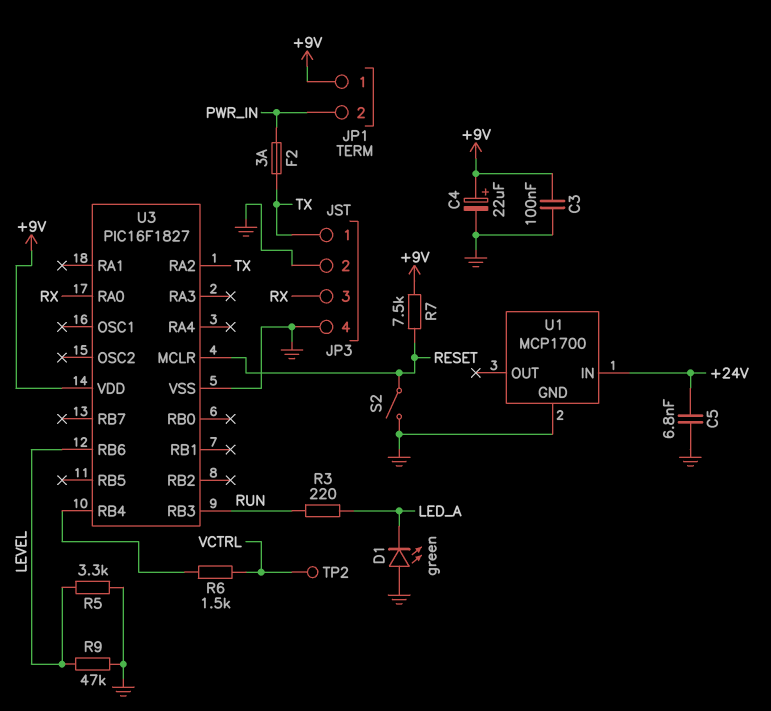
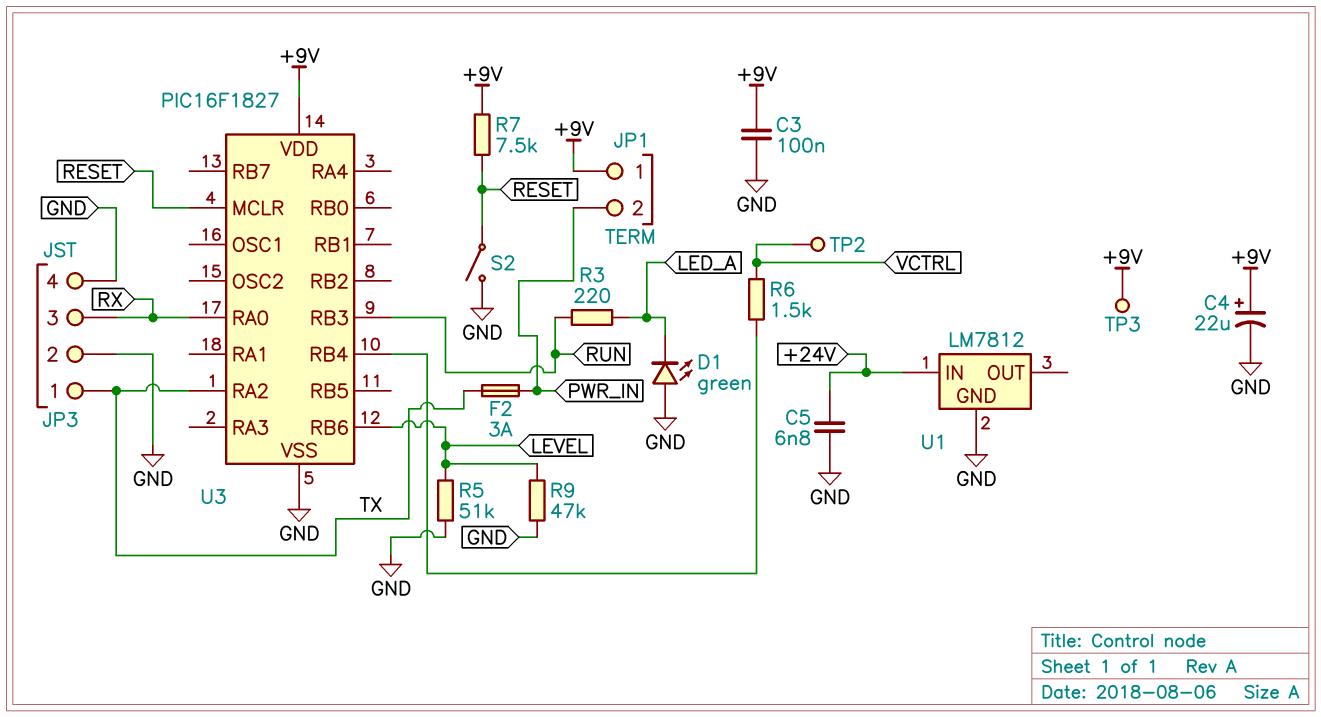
R5: 3.3k (GND, LEVEL) -> 51k (GND, LEVEL)
TP3: none -> test point (+9V)
U1: MCP1700 -> LM7812

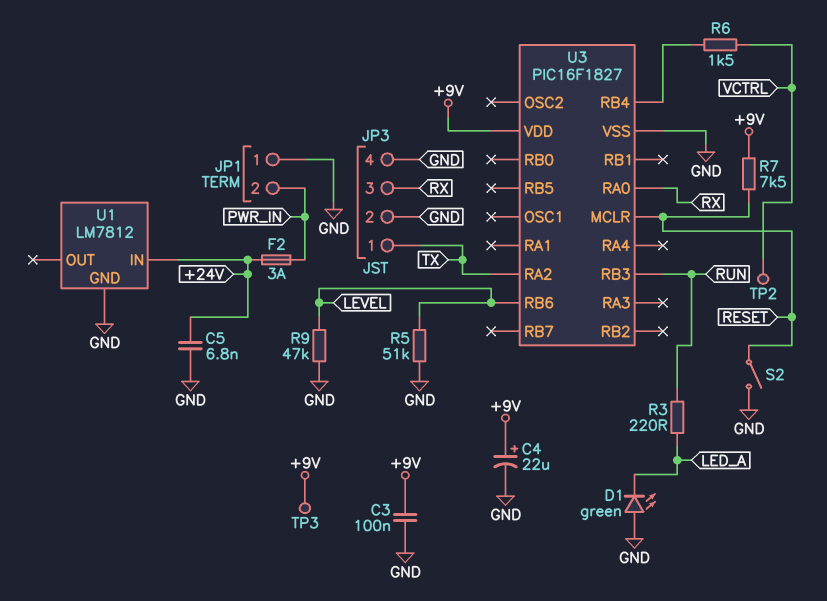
F2: 3A (PWR_IN, TX) -> 3A (+24V, PWR_IN)
JP1 pin 1: +9V -> GND

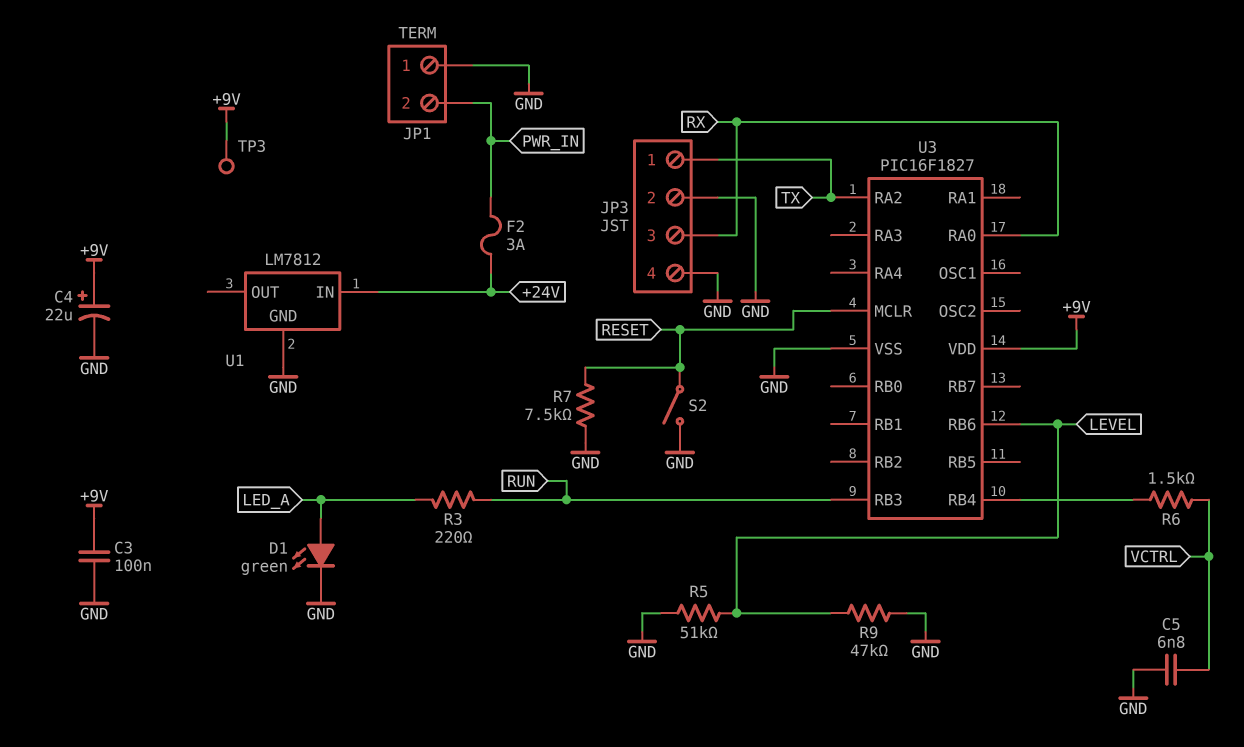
C5: 6.8nF (+24V, GND) -> 6.8nF (GND, VCTRL)
D1: LED green (A GND, K LED_A) -> LED green (A LED_A, K GND)
R7: 7.5k (+9V, RESET) -> 7.5k (GND, RESET)
TP2: test point (VCTRL) -> none

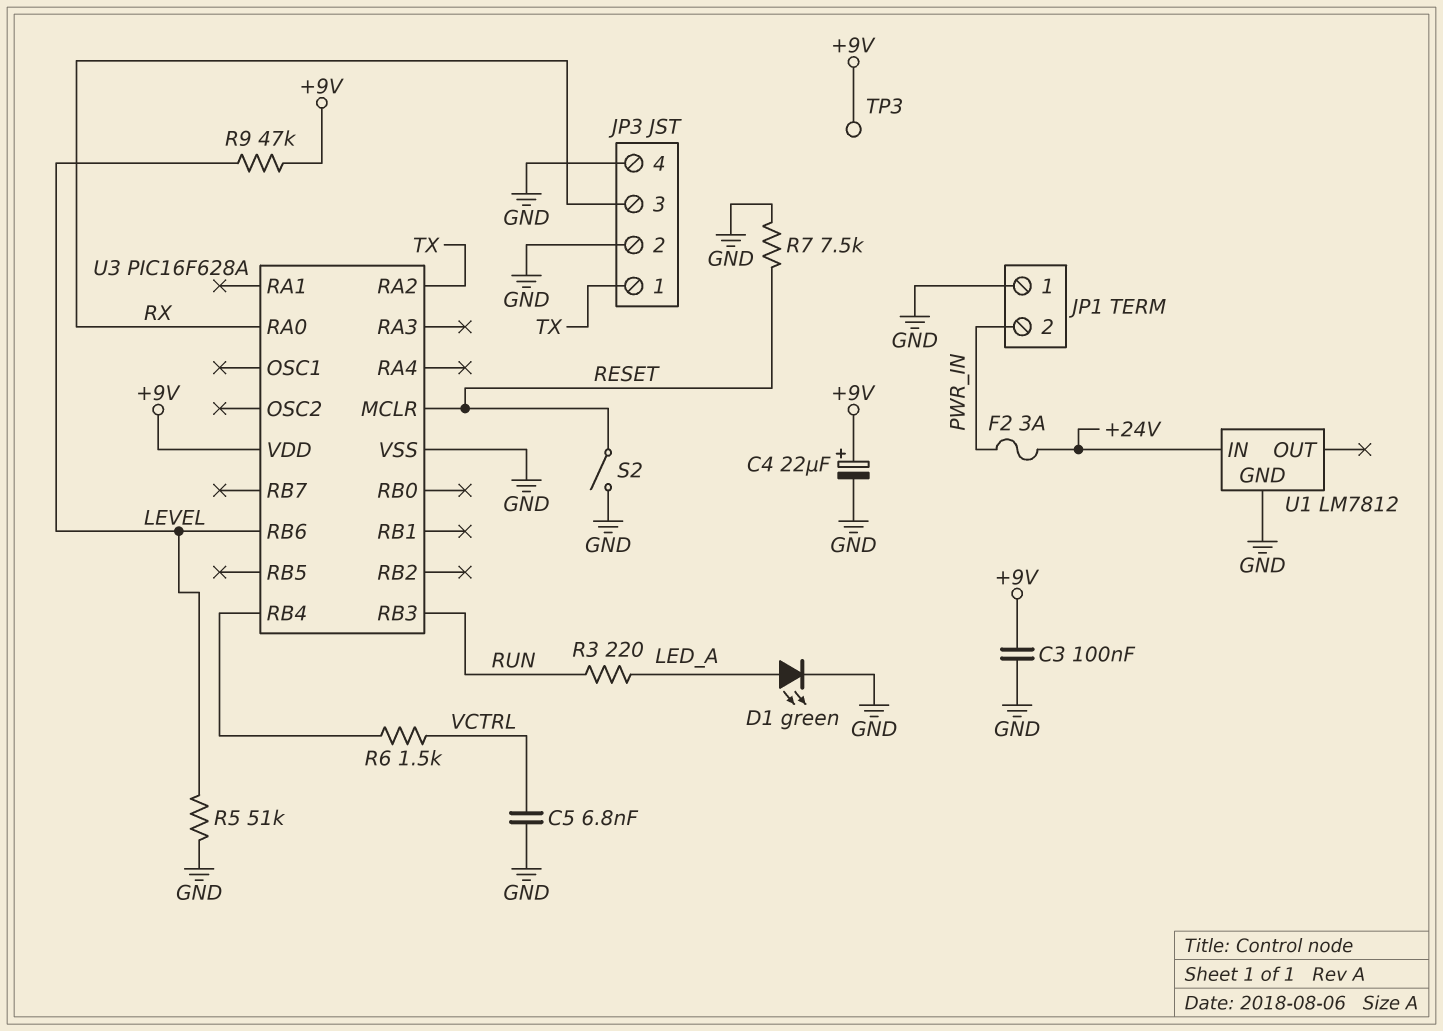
R9: 47k (GND, LEVEL) -> 47k (+9V, LEVEL)
U3: PIC16F1827 -> PIC16F628A

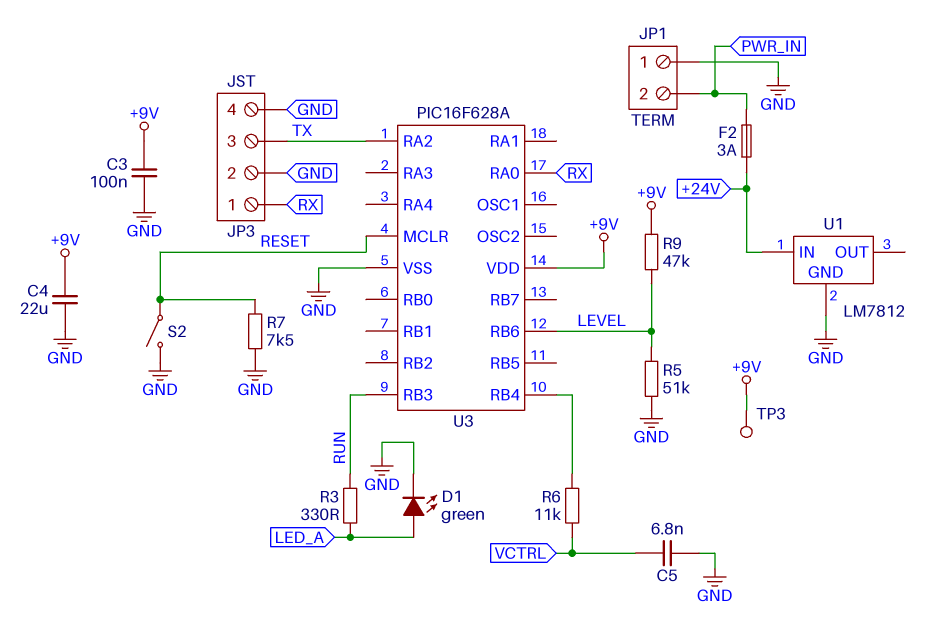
C4: 22uF (plus +9V, minus GND) -> 22uF (+9V, GND)
JP3 pin 1: TX -> RX
JP3 pin 3: RX -> TX
R3: 220 (LED_A, RUN) -> 330 (LED_A, RUN)
R6: 1.5k (U3/RB4, VCTRL) -> 11k (U3/RB4, VCTRL)

